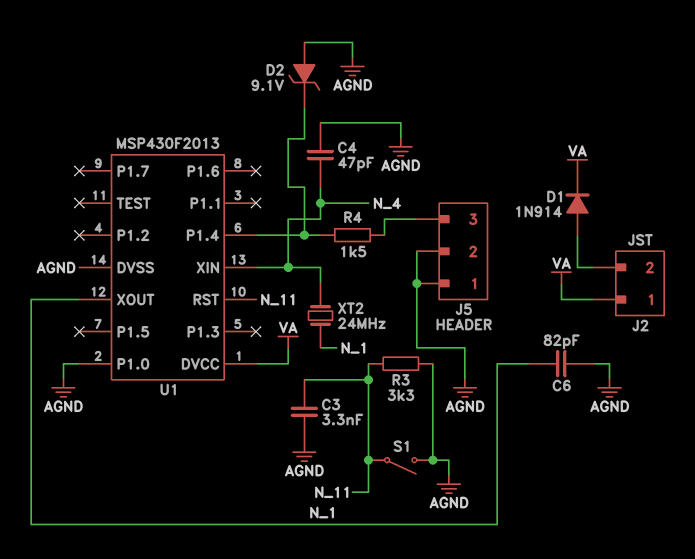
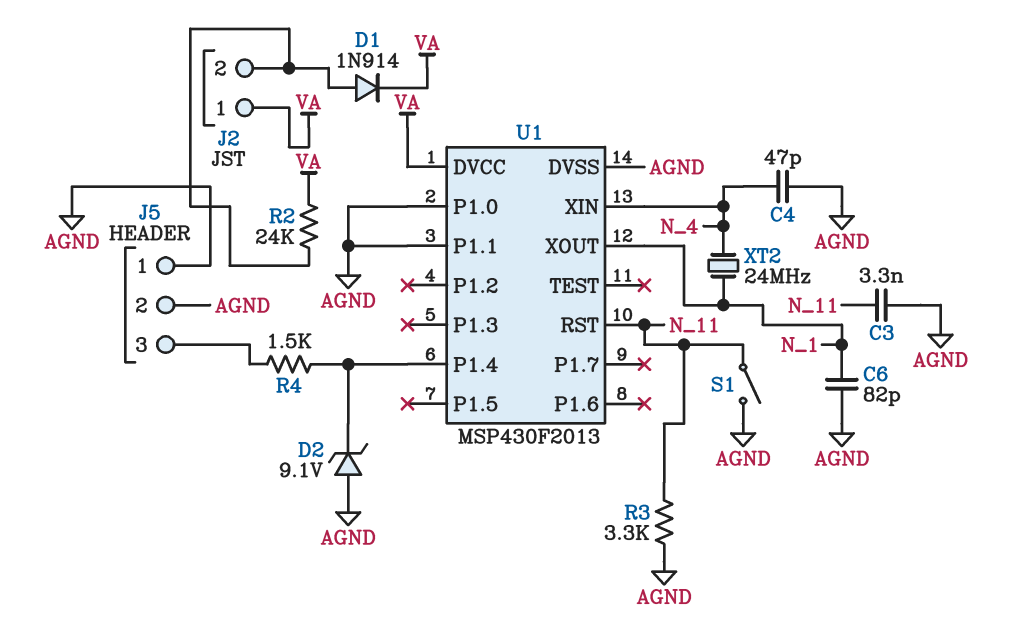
R2: none -> 24k (J2/2, VA)
U1 pin P1.1: none -> AGND

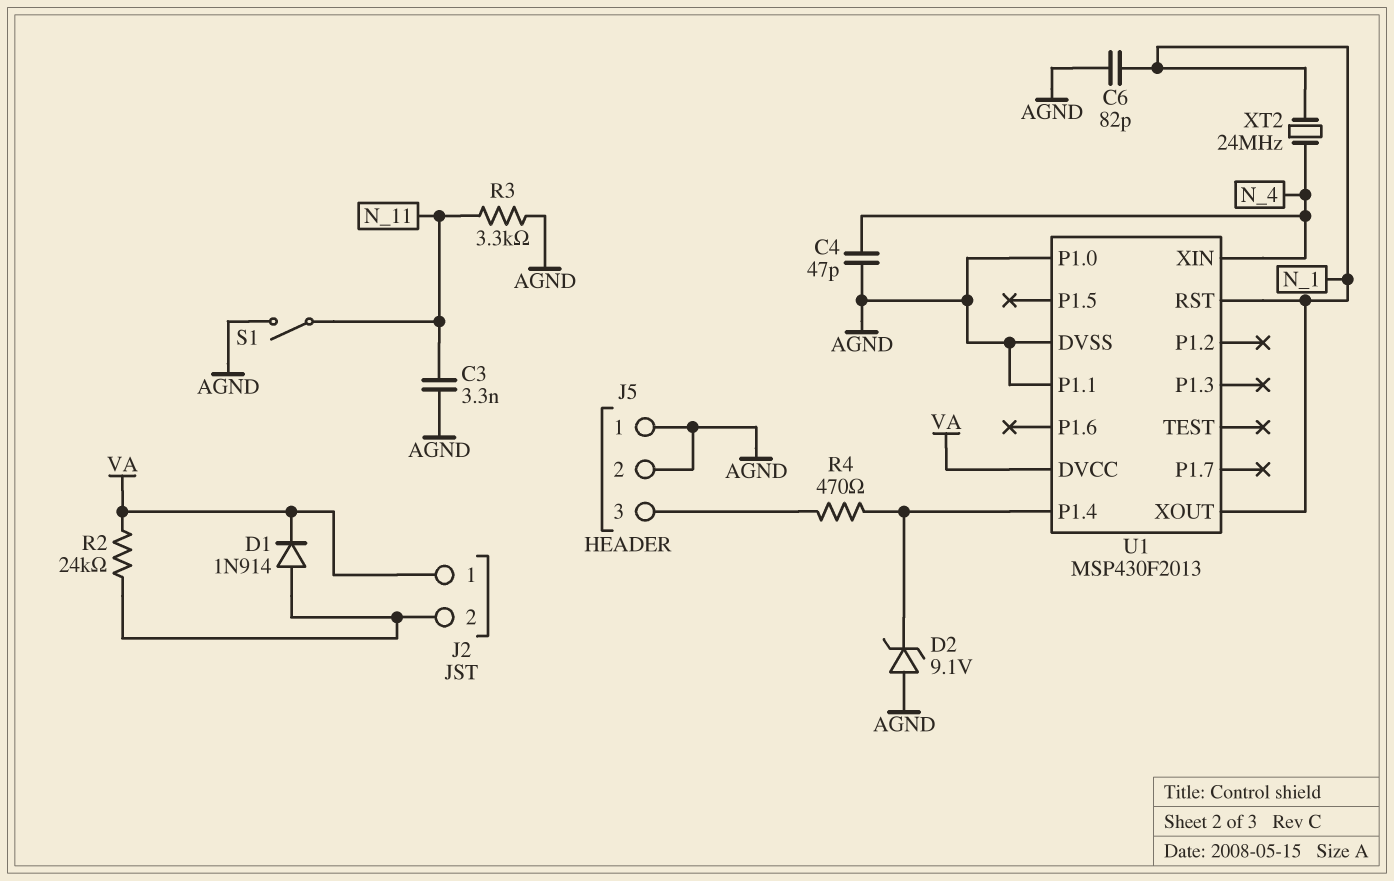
R4: 1.5k (J5/3, U1/P1.4) -> 470 (J5/3, U1/P1.4)
U1 pin RST: N_11 -> N_1

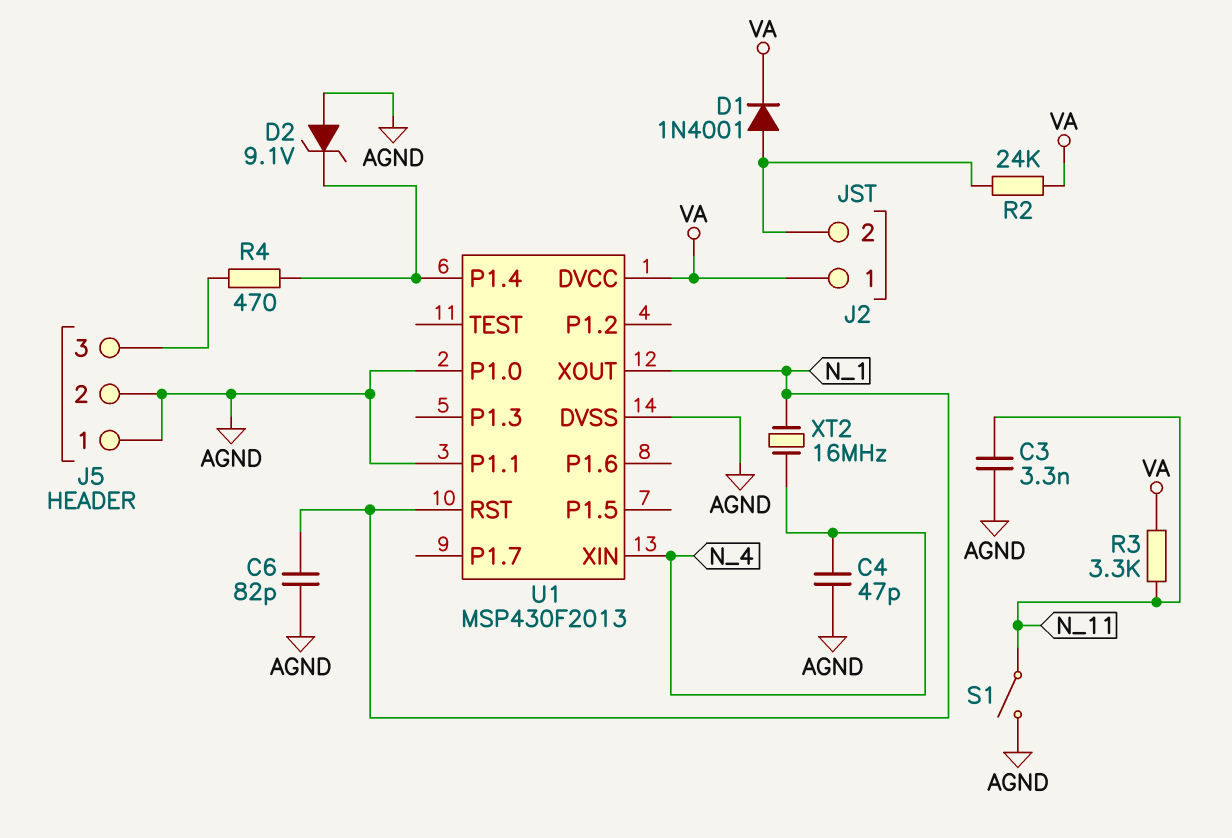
D1: diode 1N914 (A J2/2, K VA) -> diode 1N4001 (A J2/2, K VA)
R3: 3.3k (AGND, N_11) -> 3.3k (N_11, VA)
XT2: 24MHz (N_1, N_4) -> 16MHz (N_1, N_4)

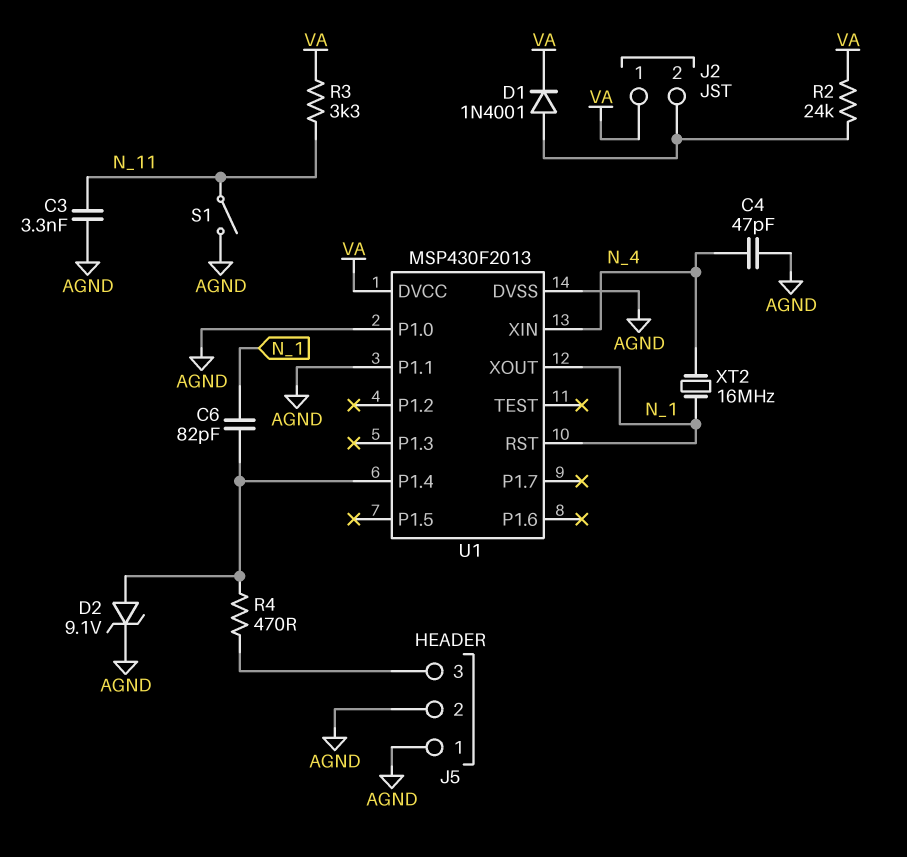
C6: 82pF (AGND, N_1) -> 82pF (N_1, U1/P1.4)
D2: zener 9.1V (A AGND, K U1/P1.4) -> zener 9.1V (A U1/P1.4, K AGND)

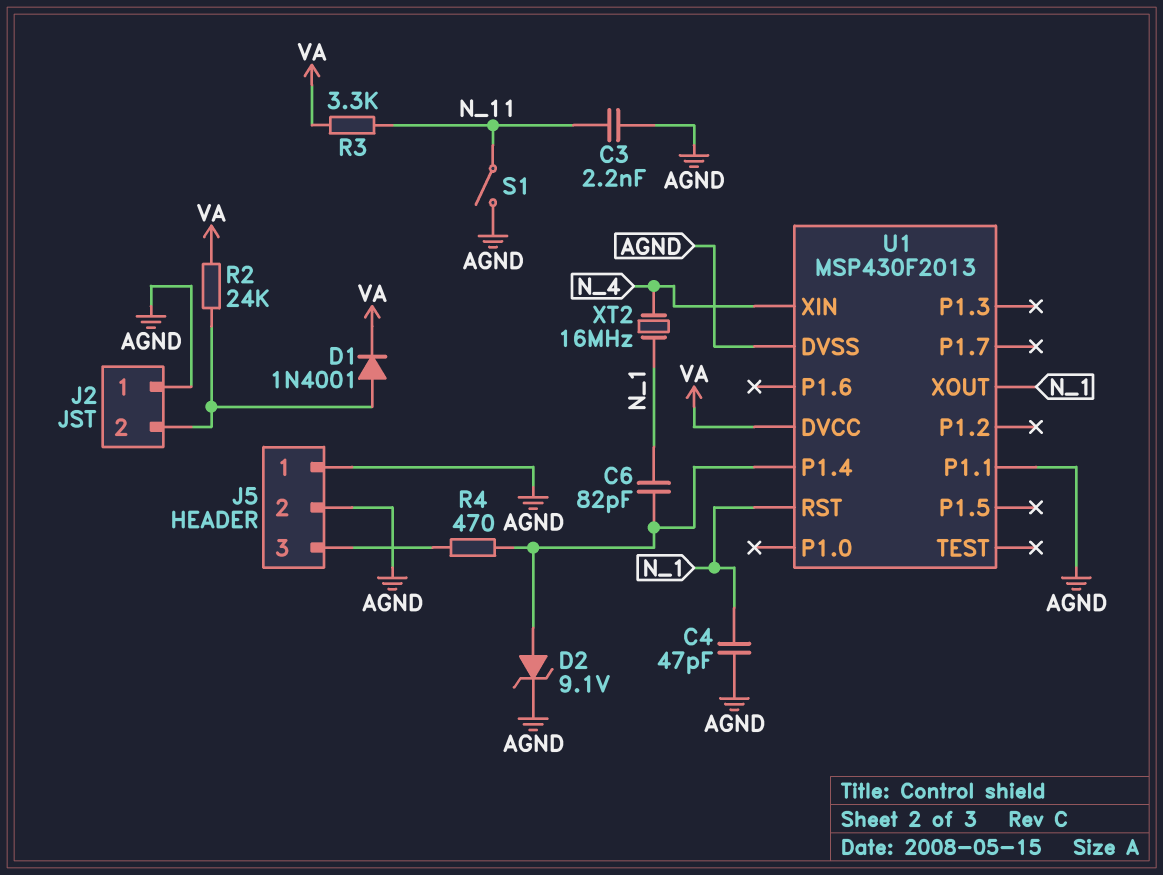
C3: 3.3nF (AGND, N_11) -> 2.2nF (AGND, N_11)
C4: 47pF (AGND, N_4) -> 47pF (AGND, N_1)
J2 pin 1: VA -> AGND
U1 pin P1.0: AGND -> none

